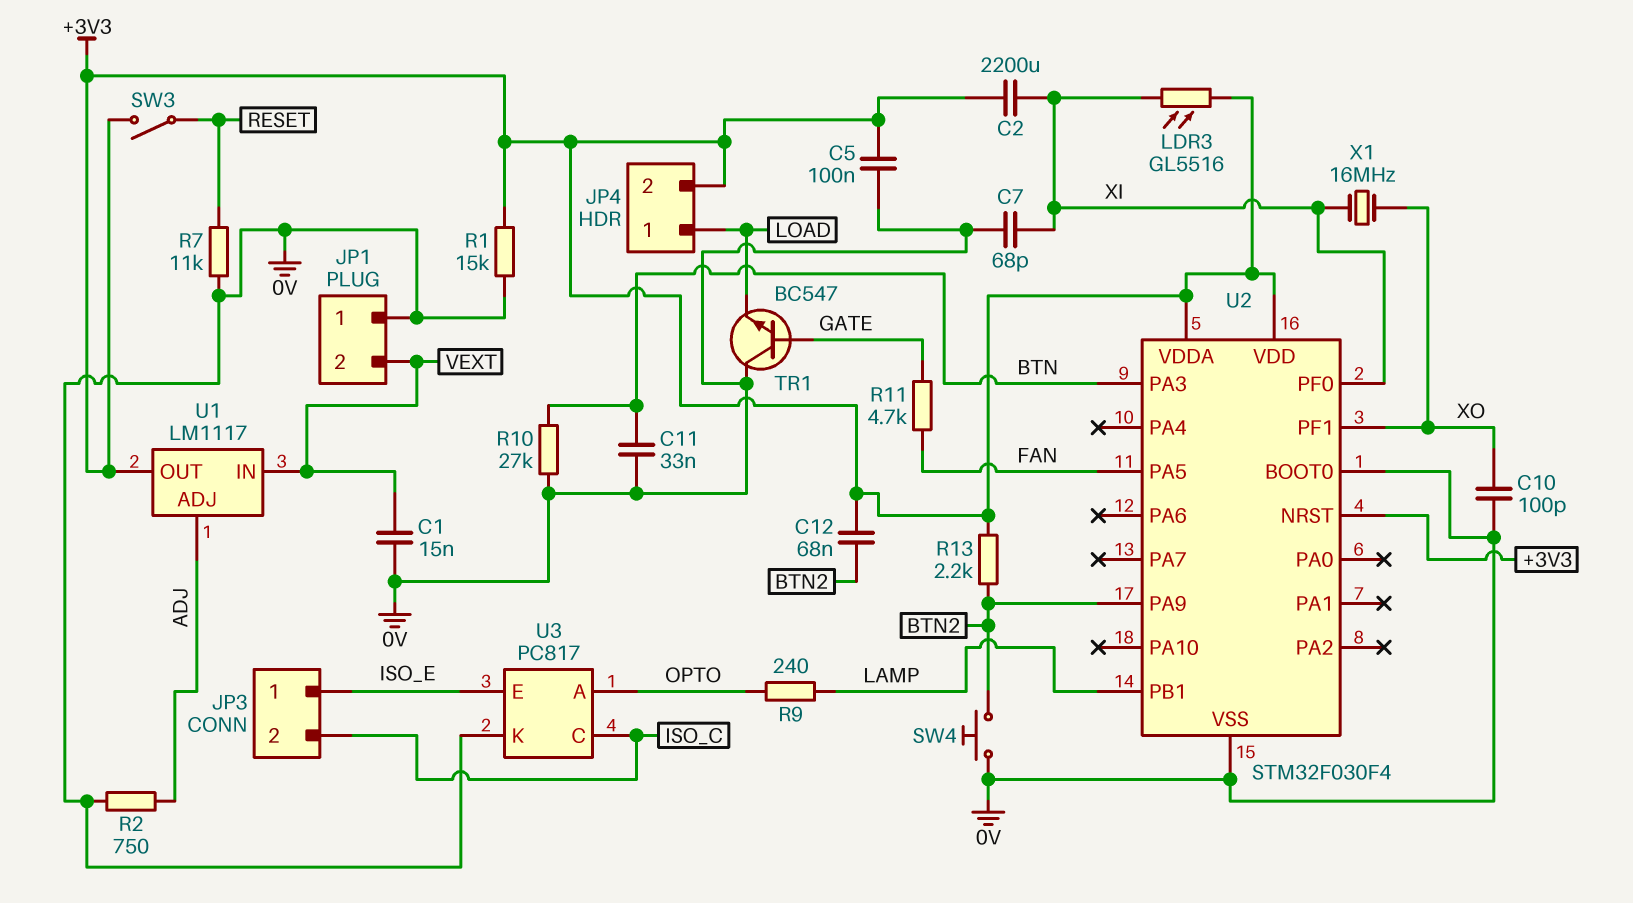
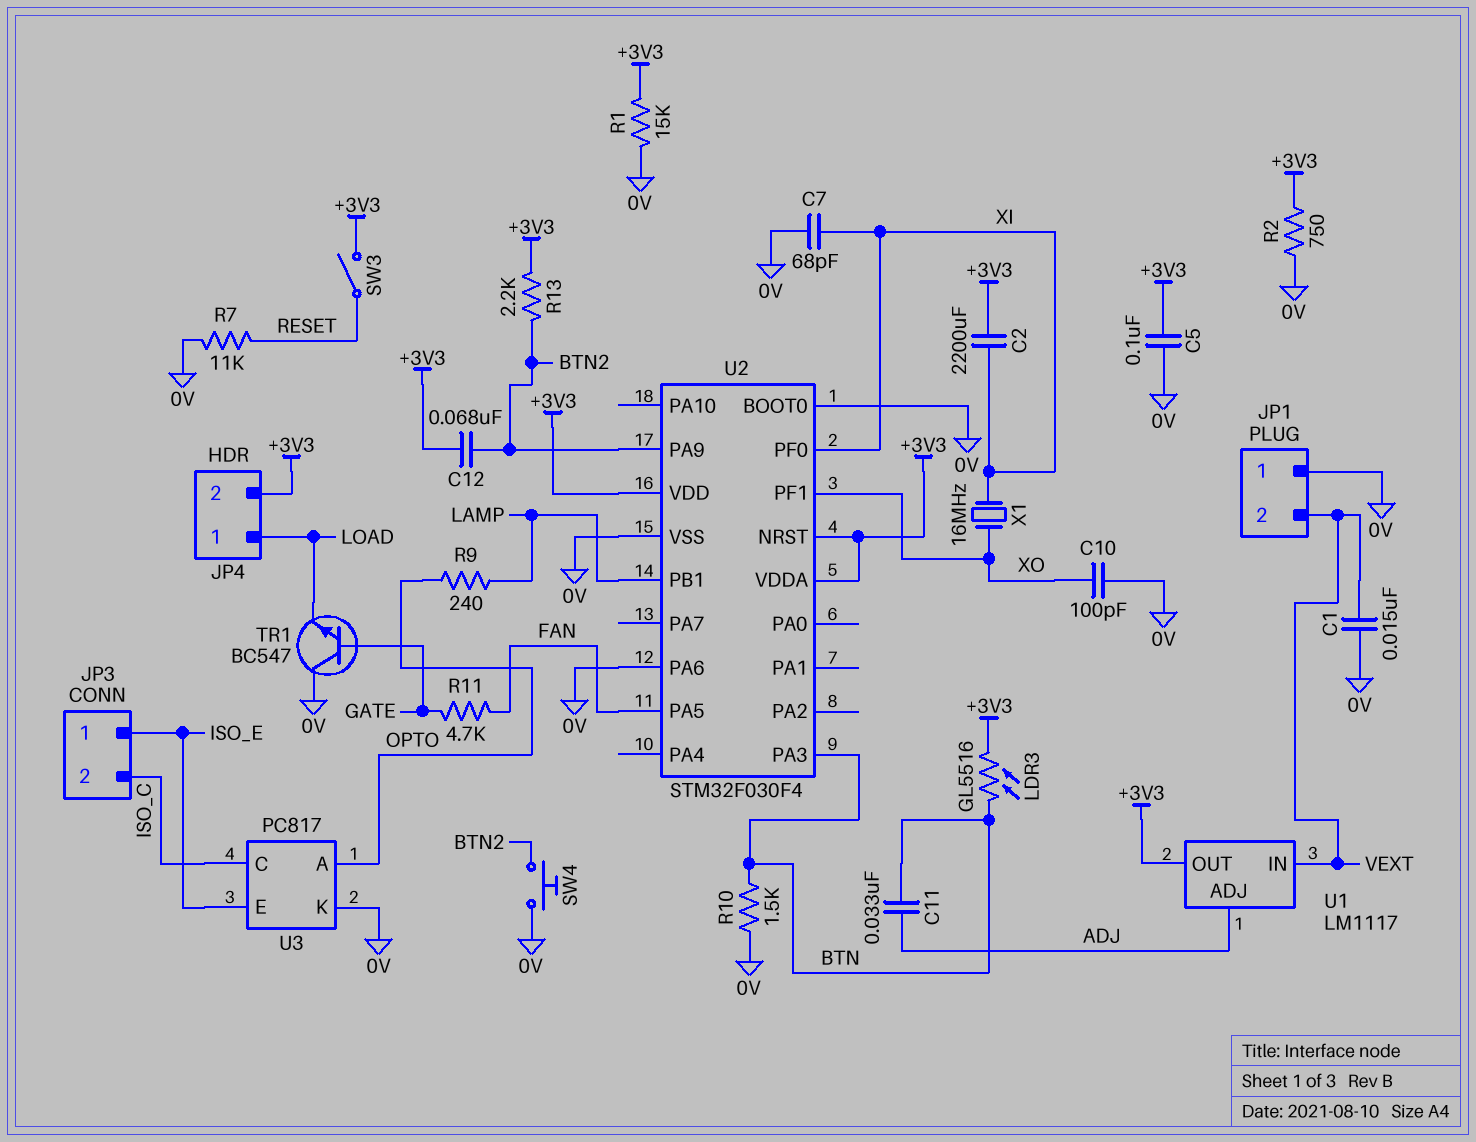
C11: 33nF (0V, BTN) -> 33nF (ADJ, BTN)
LDR3: GL5516 (+3V3, XI) -> GL5516 (+3V3, BTN)
R2: 750 (0V, ADJ) -> 750 (+3V3, 0V)
R10: 27k (0V, BTN) -> 1.5k (0V, BTN)
U2 pin PA6: none -> 0V

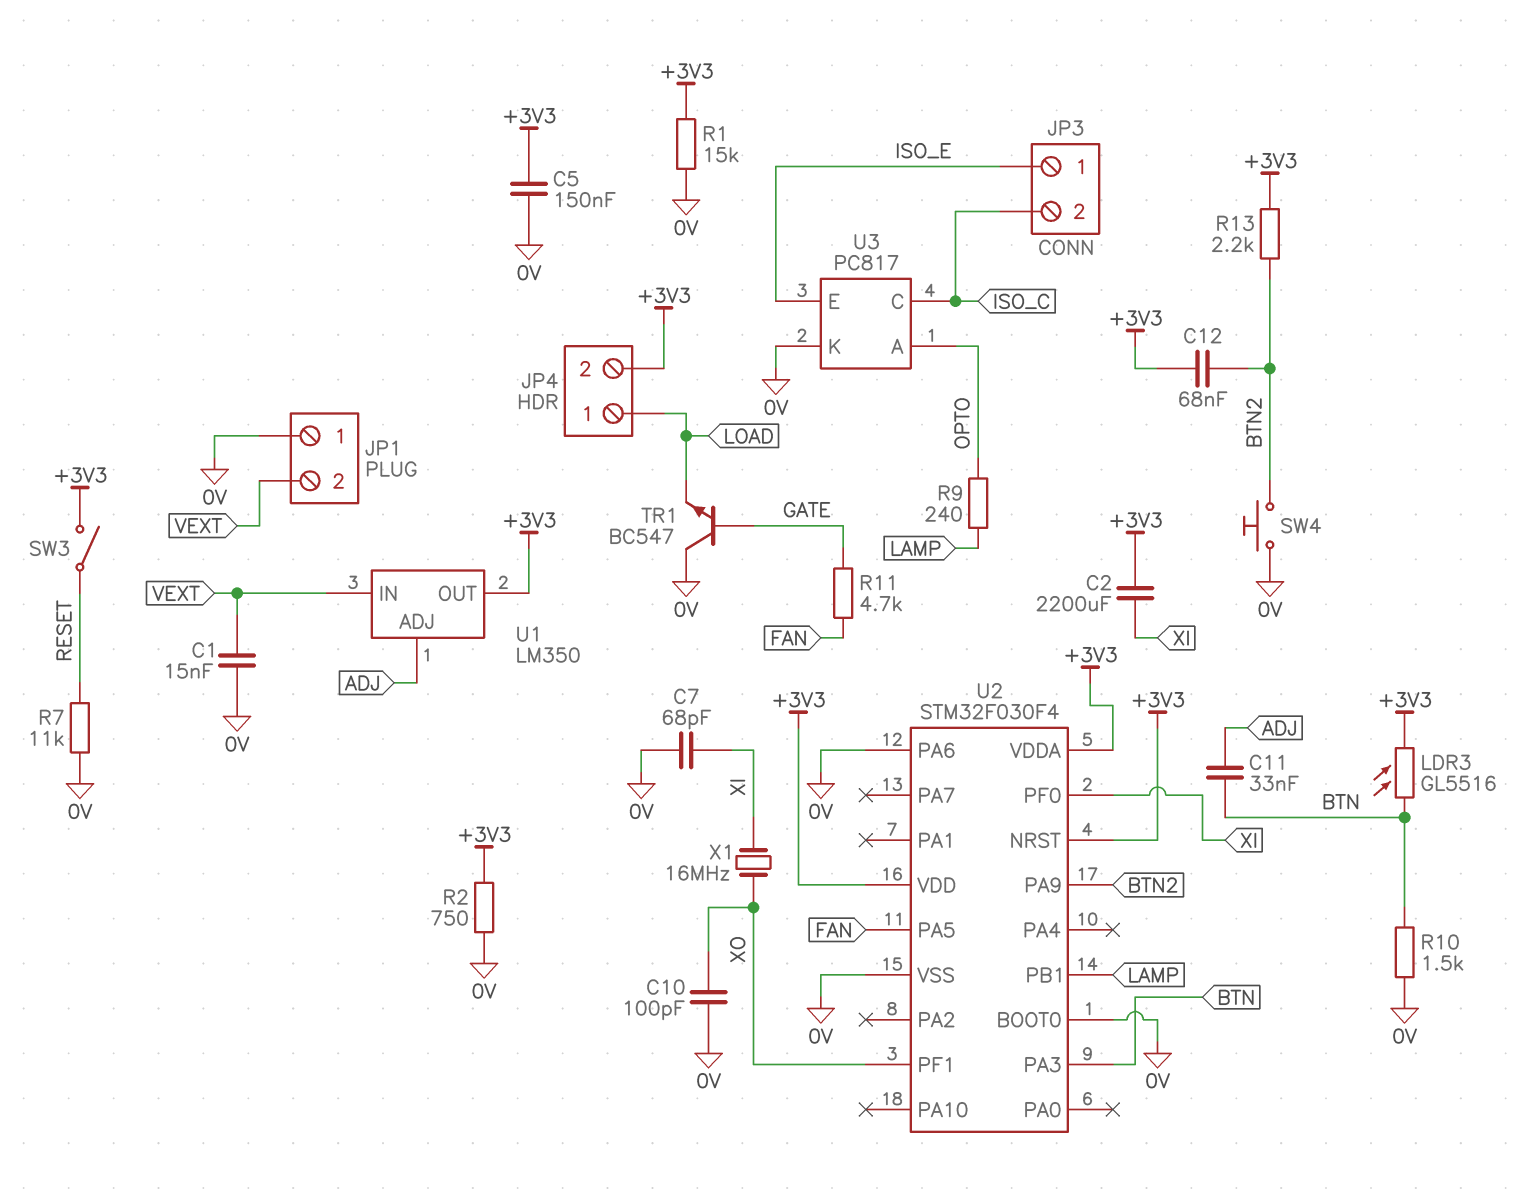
C5: 100nF (+3V3, 0V) -> 150nF (+3V3, 0V)
U1: LM1117 -> LM350

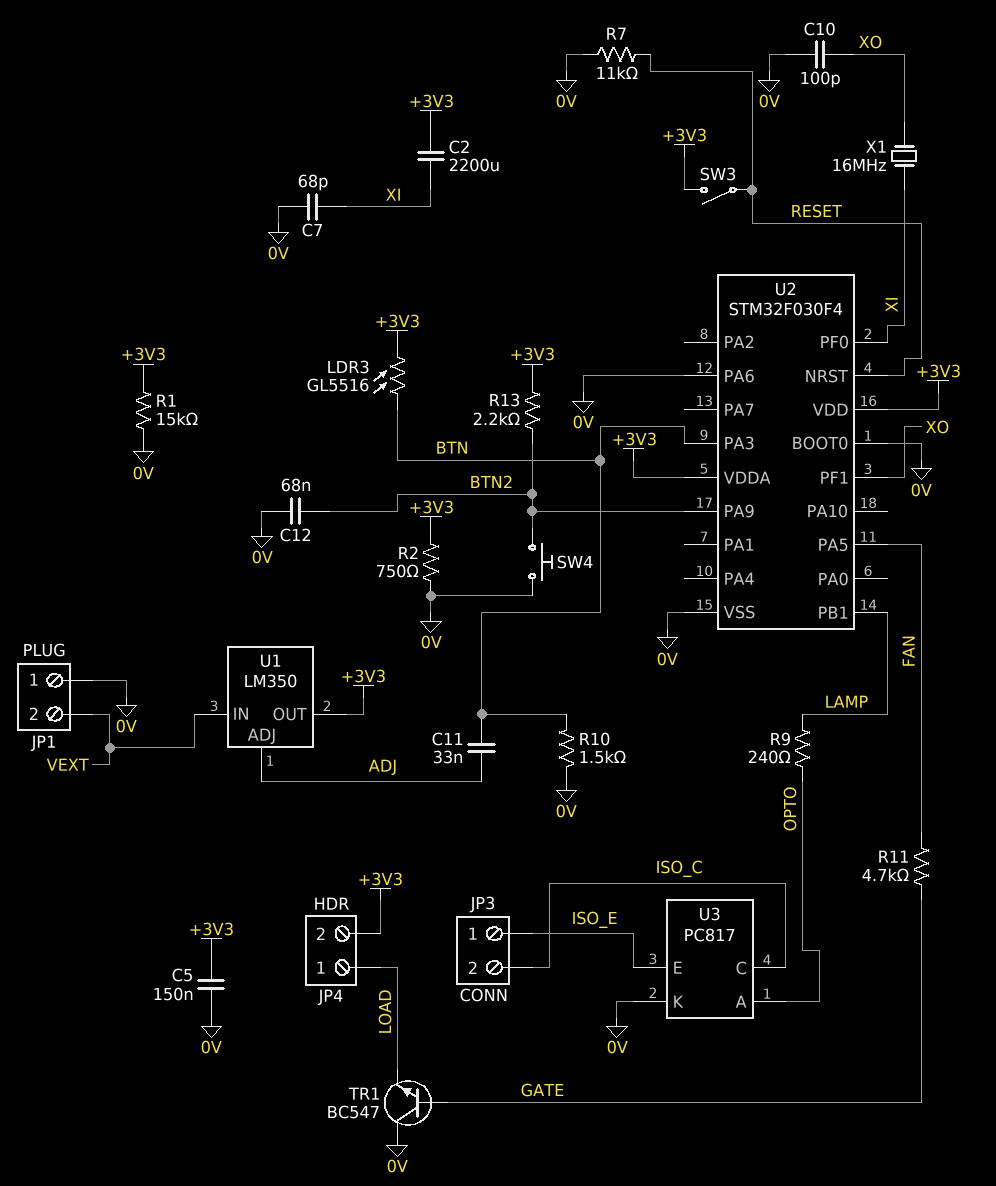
C1: 15nF (0V, VEXT) -> none
C12: 68nF (+3V3, BTN2) -> 68nF (0V, BTN2)
U2 pin NRST: +3V3 -> RESET

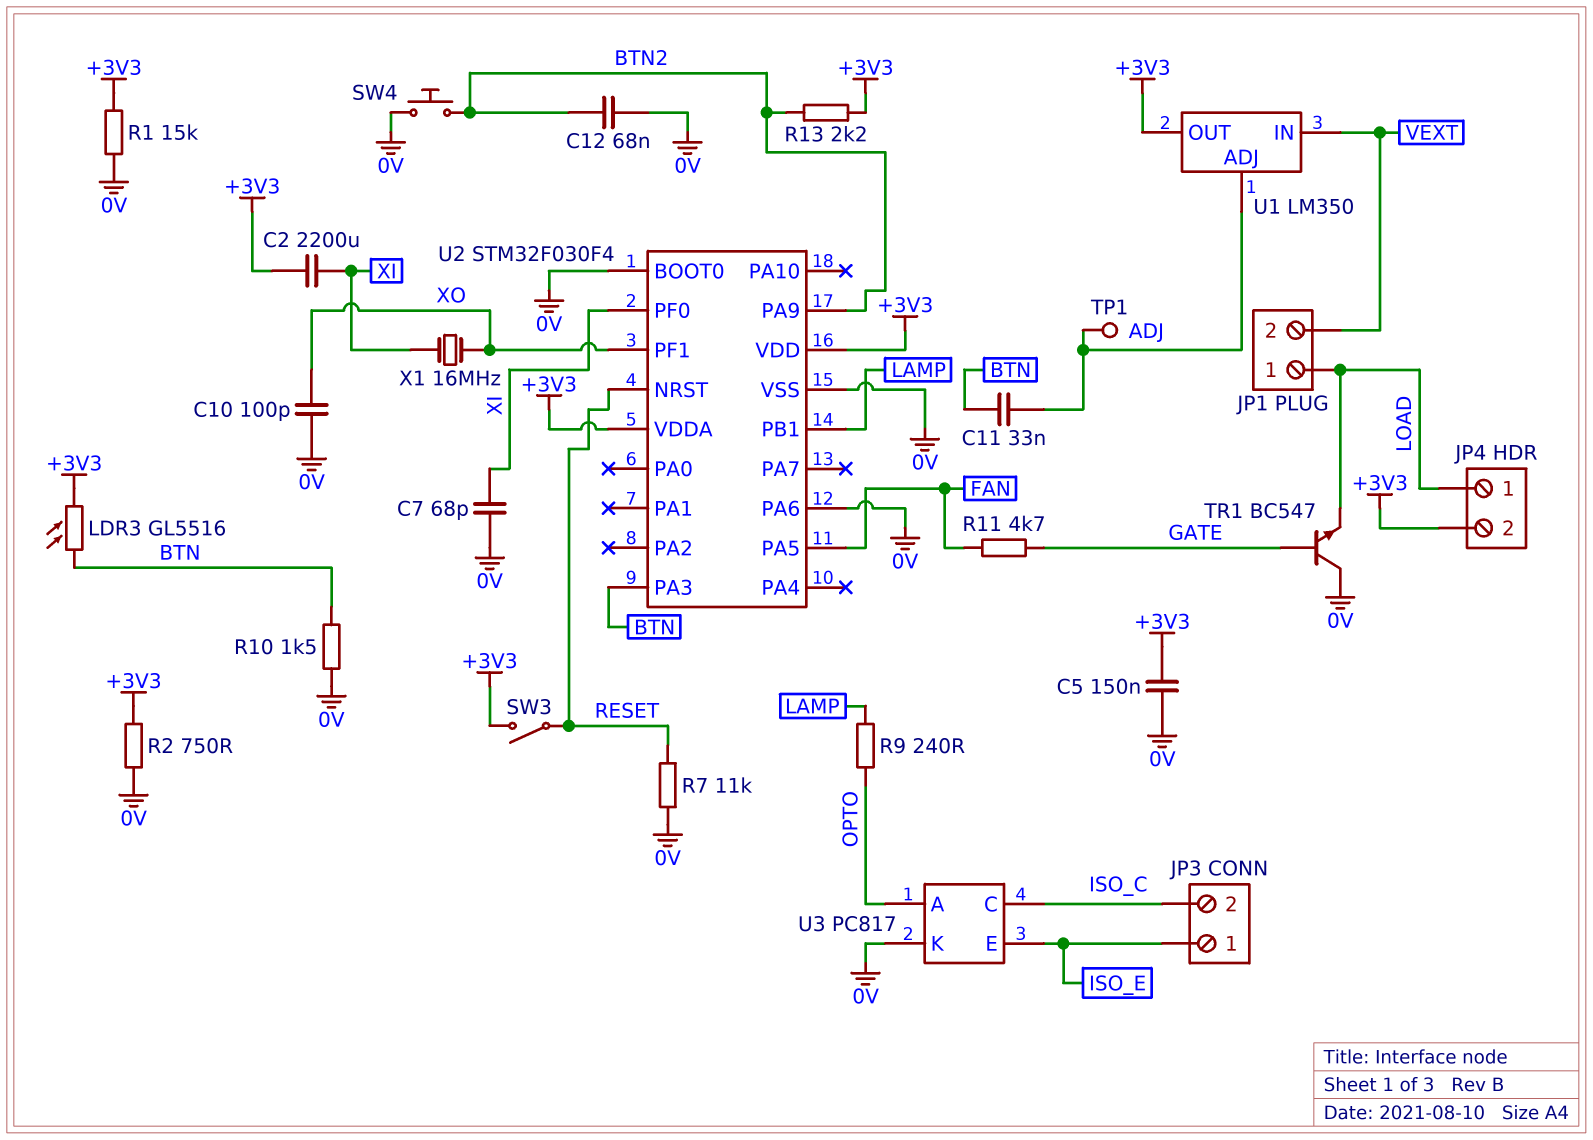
JP1 pin 1: 0V -> LOAD
TP1: none -> test point (ADJ)

